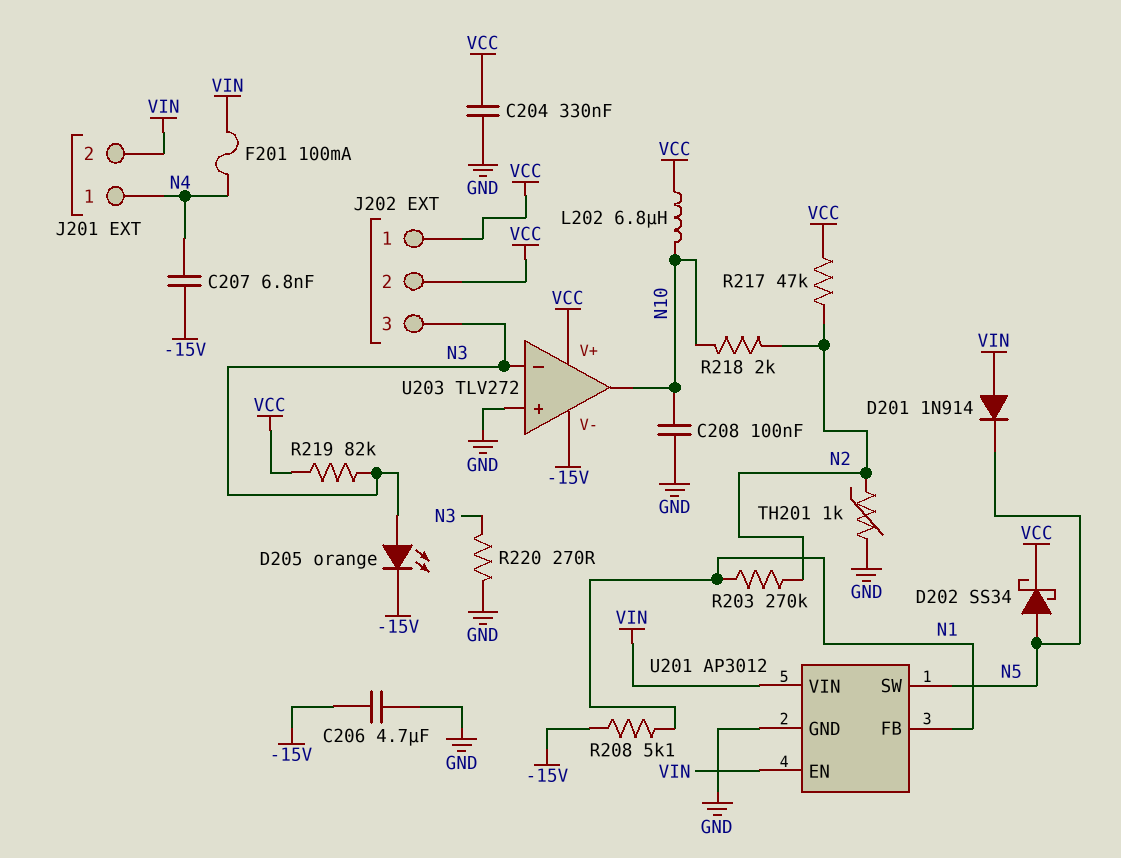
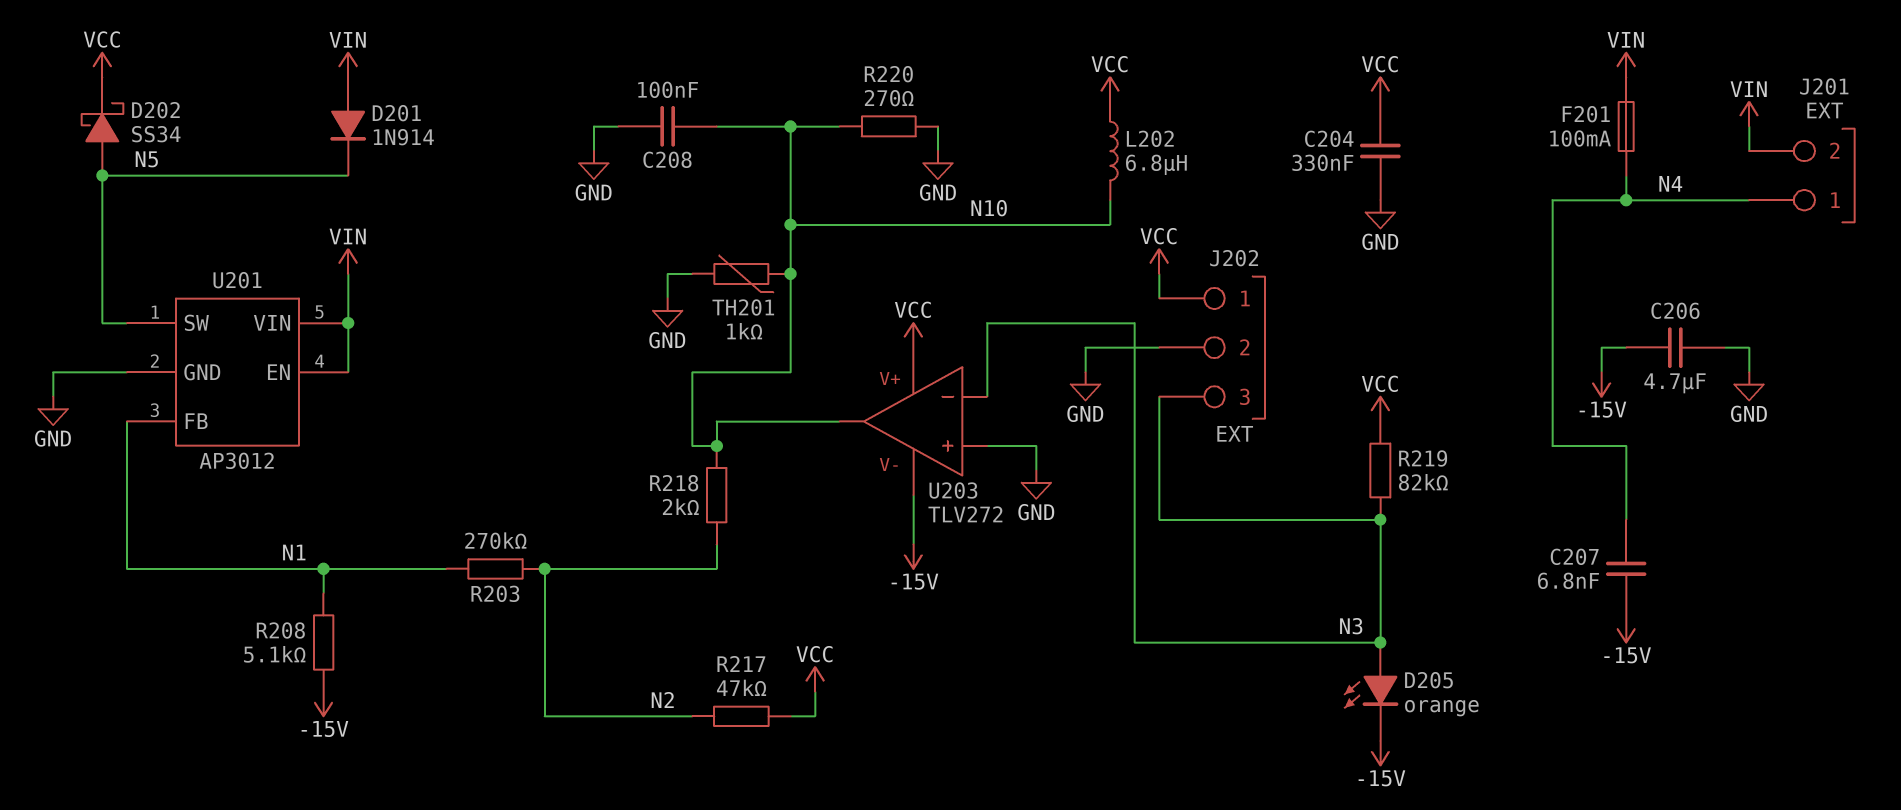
J202 pin 2: VCC -> GND
R220: 270 (GND, N3) -> 270 (GND, N10)
TH201: 1k (GND, N2) -> 1k (GND, N10)

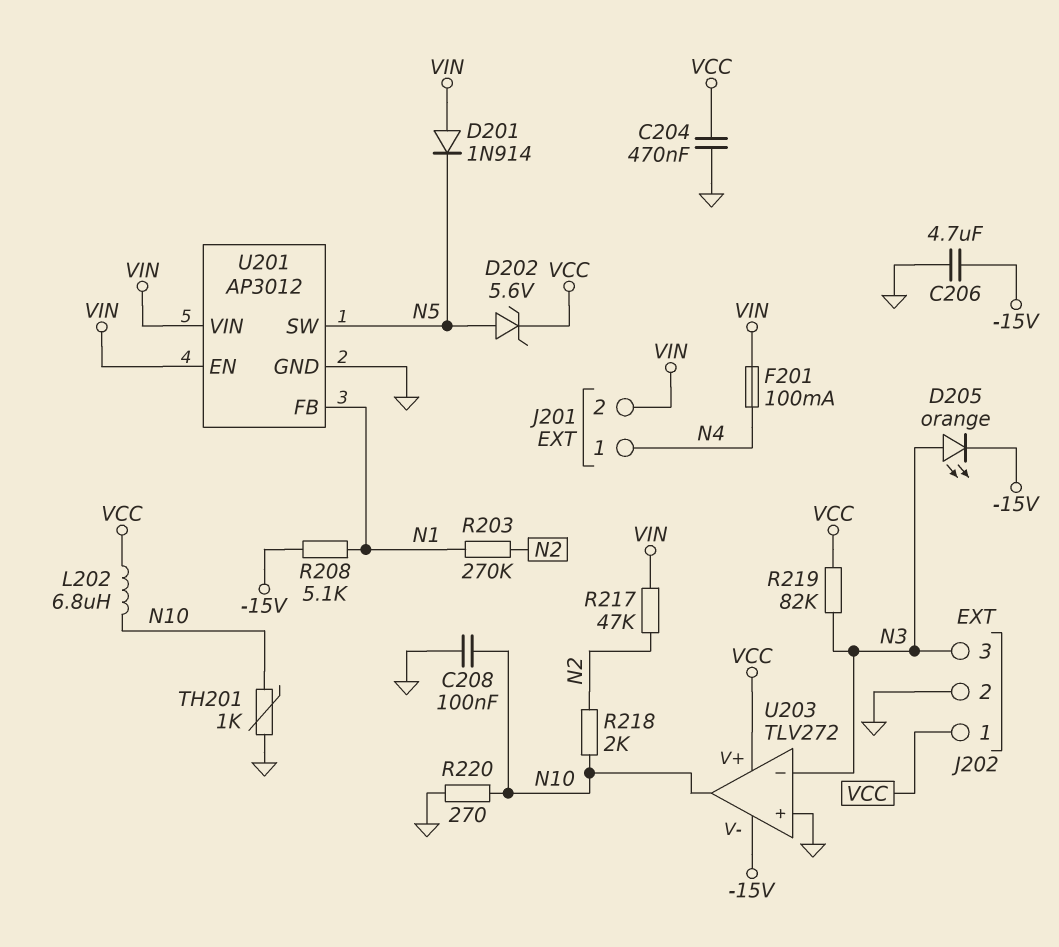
C204: 330nF (GND, VCC) -> 470nF (GND, VCC)
C207: 6.8nF (-15V, N4) -> none
D202: schottky SS34 (A N5, K VCC) -> zener 5.6V (A N5, K VCC)
R217: 47k (N2, VCC) -> 47k (N2, VIN)

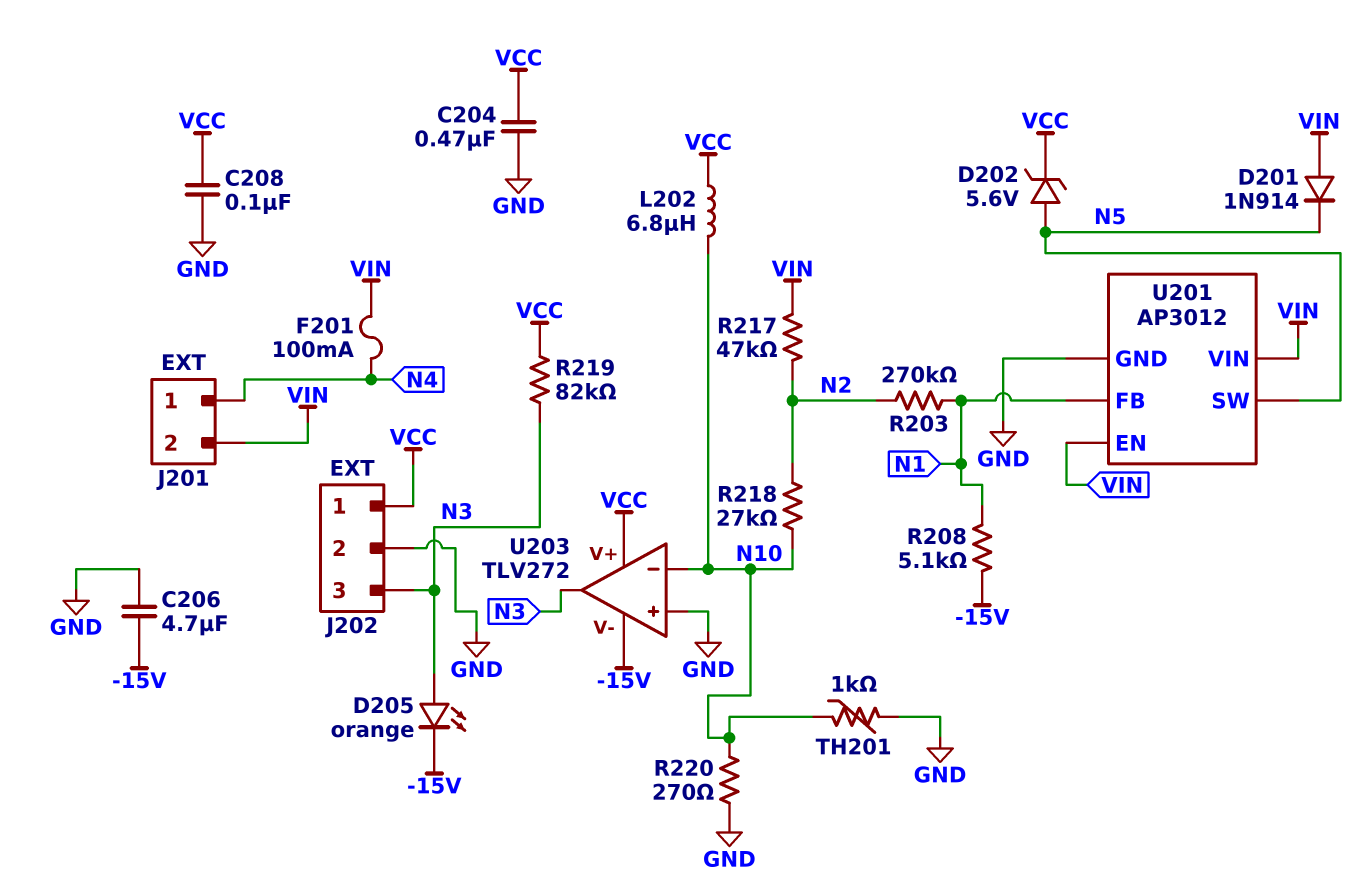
C208: 100nF (GND, N10) -> 100nF (GND, VCC)
R218: 2k (N2, N10) -> 27k (N2, N10)
U203 pin in-: N3 -> N10
U203 pin out: N10 -> N3

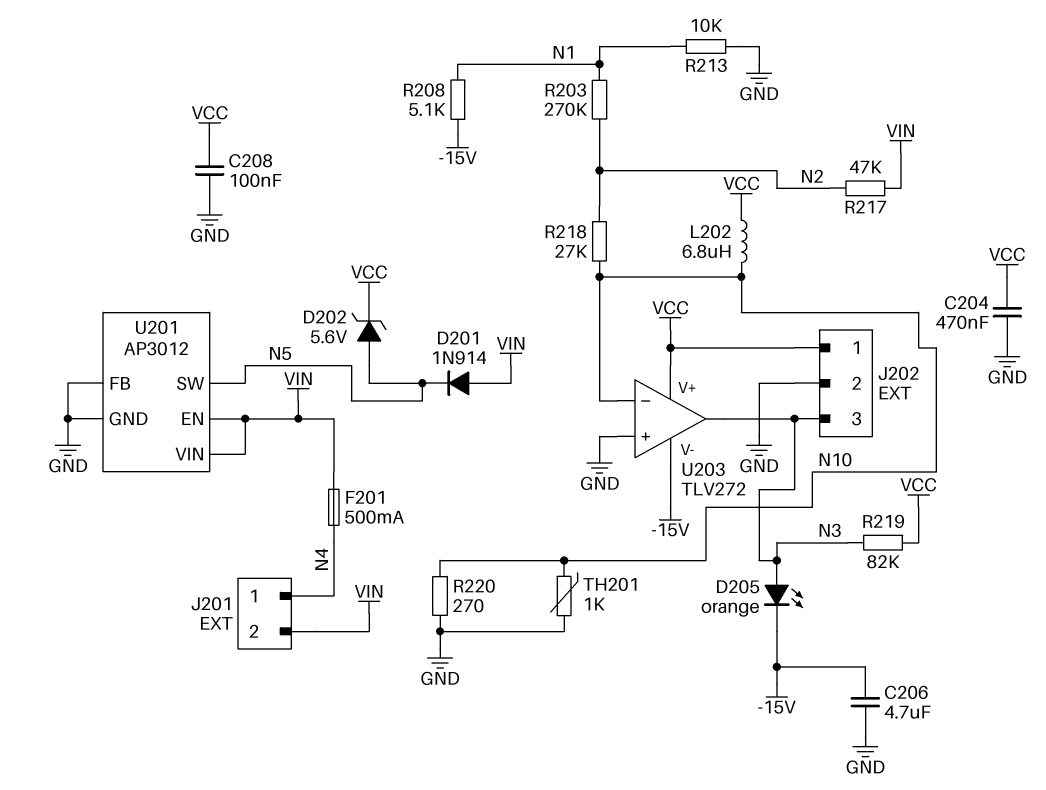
F201: 100mA (N4, VIN) -> 500mA (N4, VIN)
R213: none -> 10k (GND, N1)
U201 pin FB: N1 -> GND

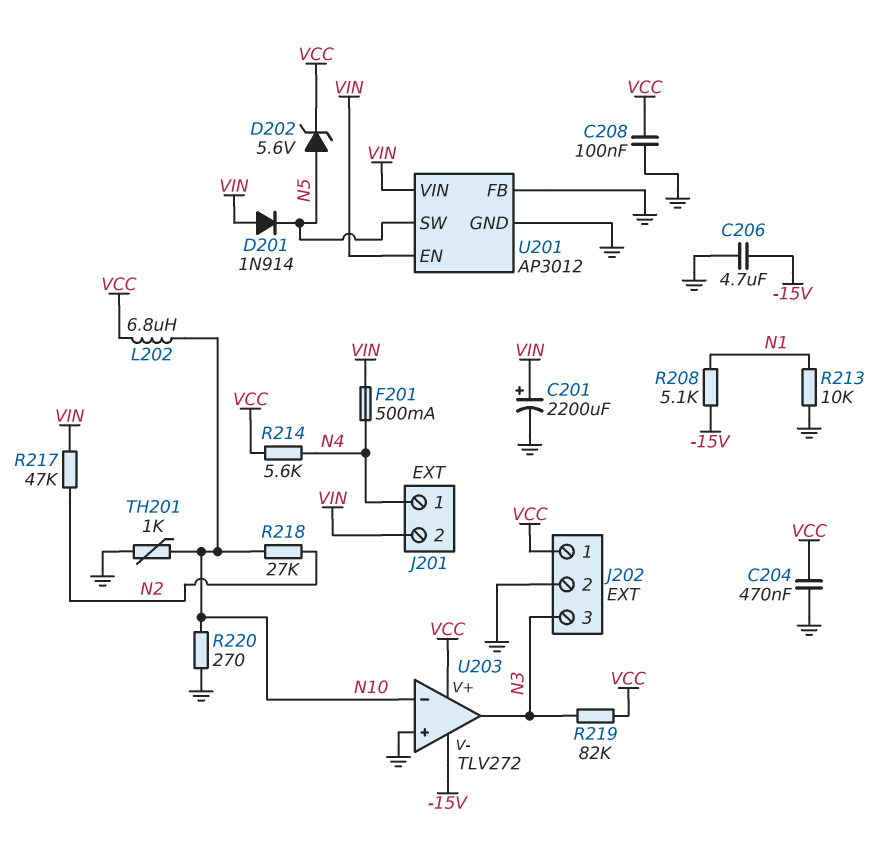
C201: none -> 2200uF (plus VIN, minus GND)
D205: LED orange (A N3, K -15V) -> none
R203: 270k (N1, N2) -> none
R214: none -> 5.6k (N4, VCC)

